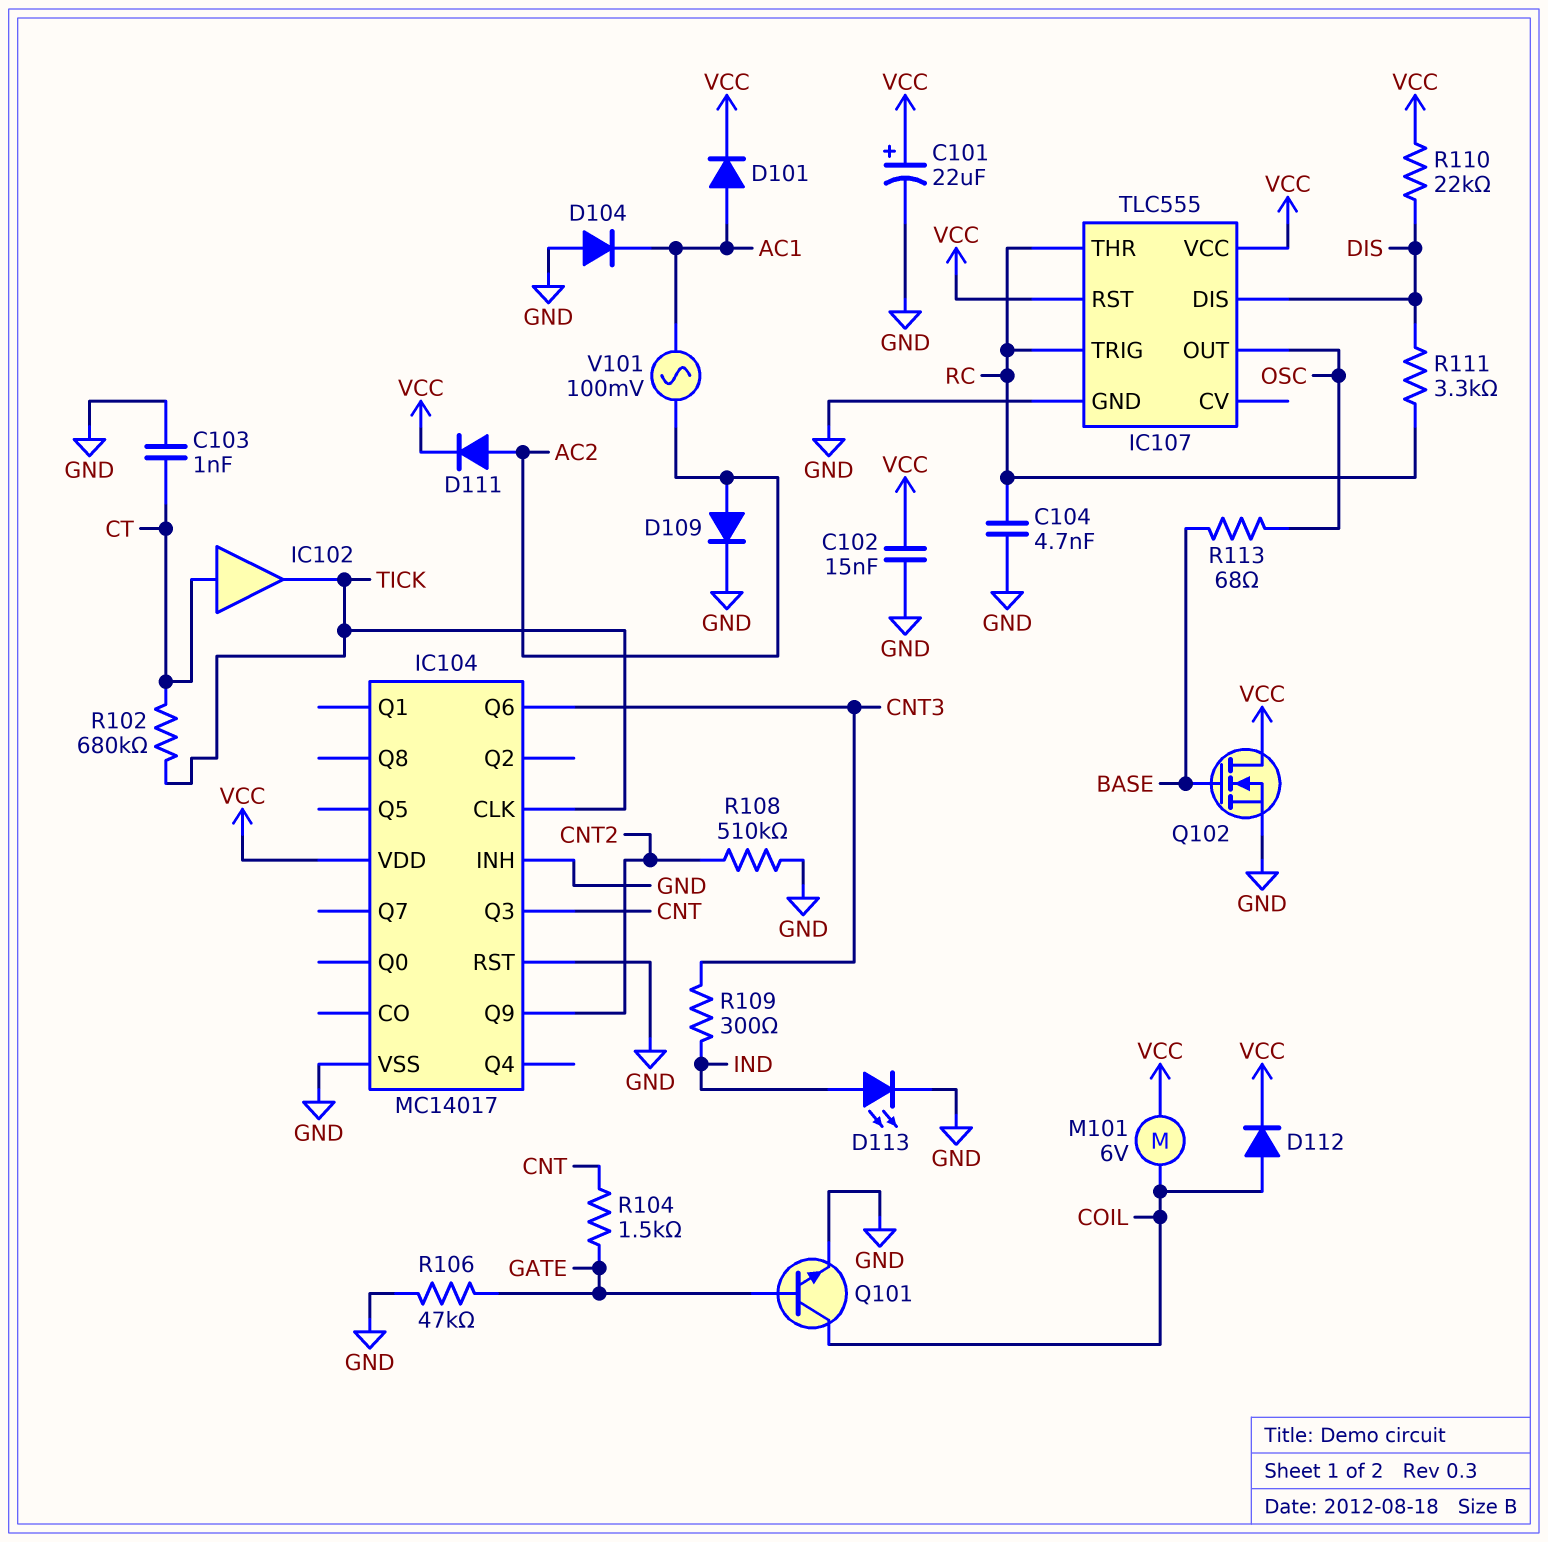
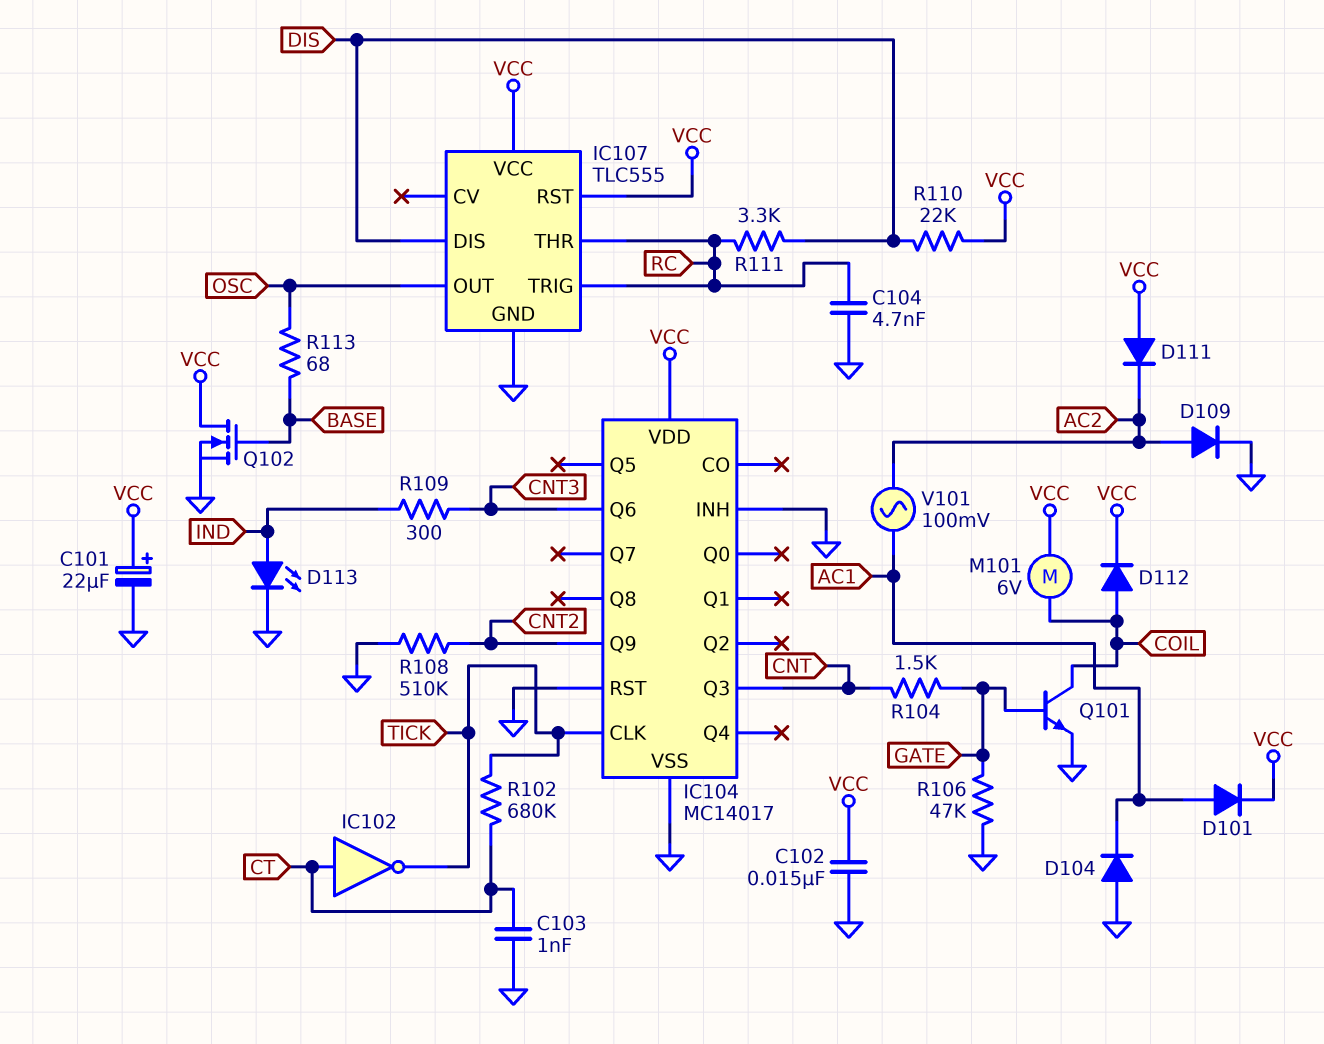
D111: diode (A AC2, K VCC) -> diode (A VCC, K AC2)
IC102: buffer (in CT, out TICK) -> NOT (in CT, out TICK)

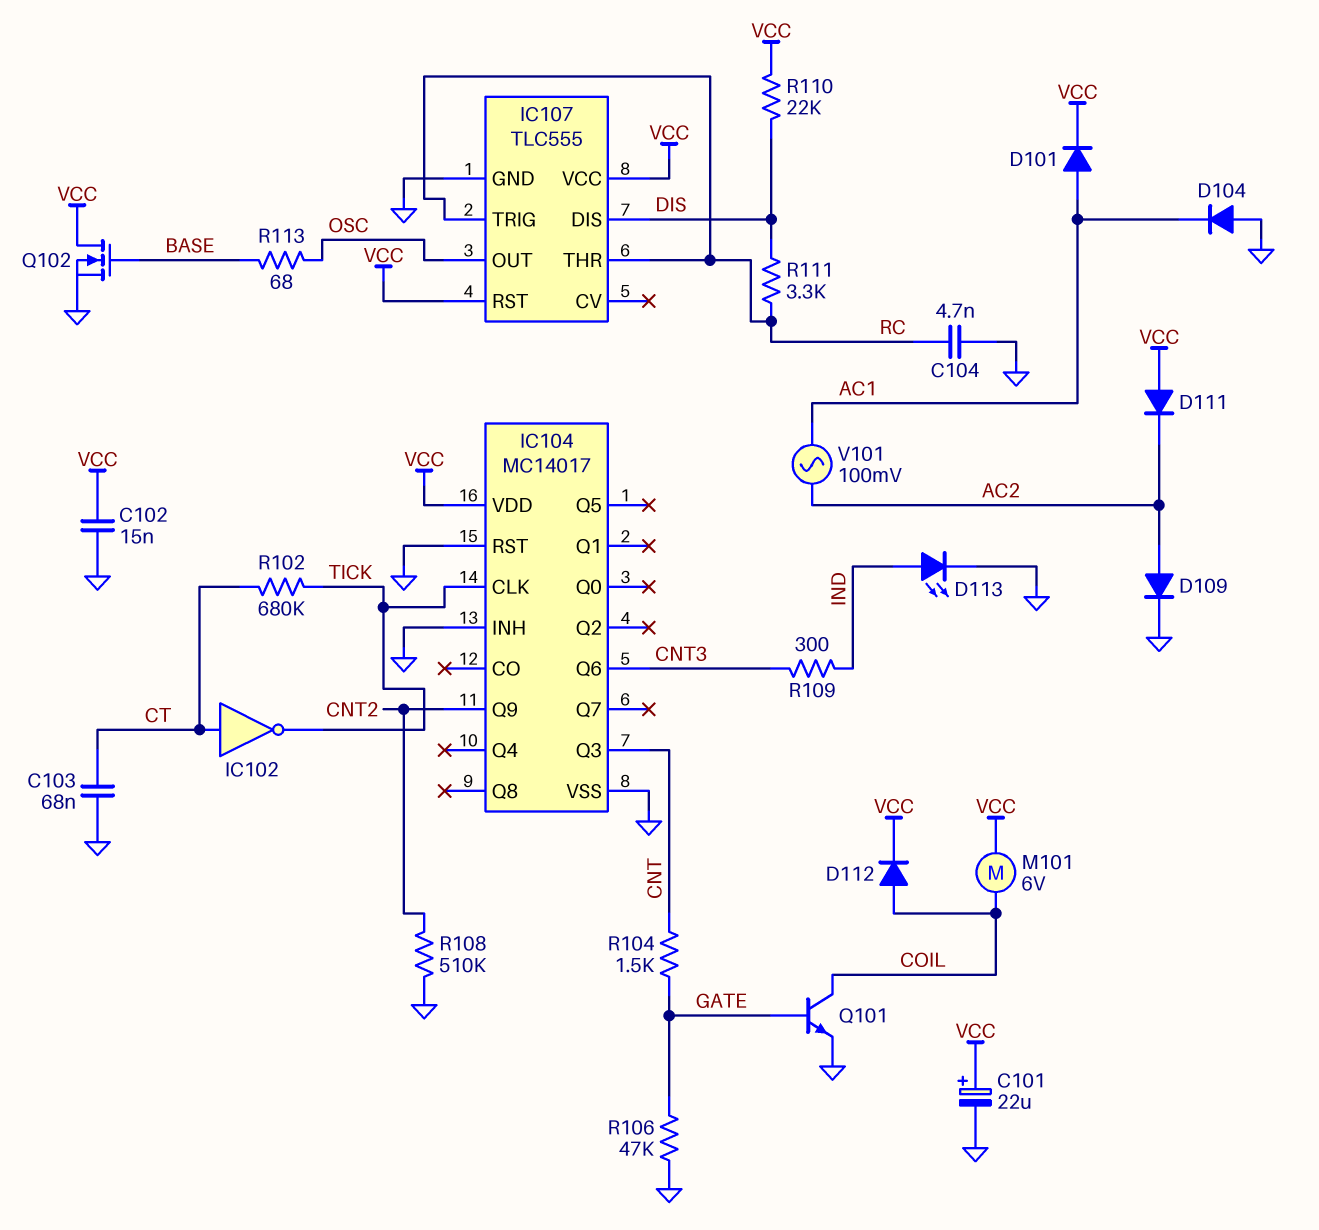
C103: 1nF (CT, GND) -> 68nF (CT, GND)

